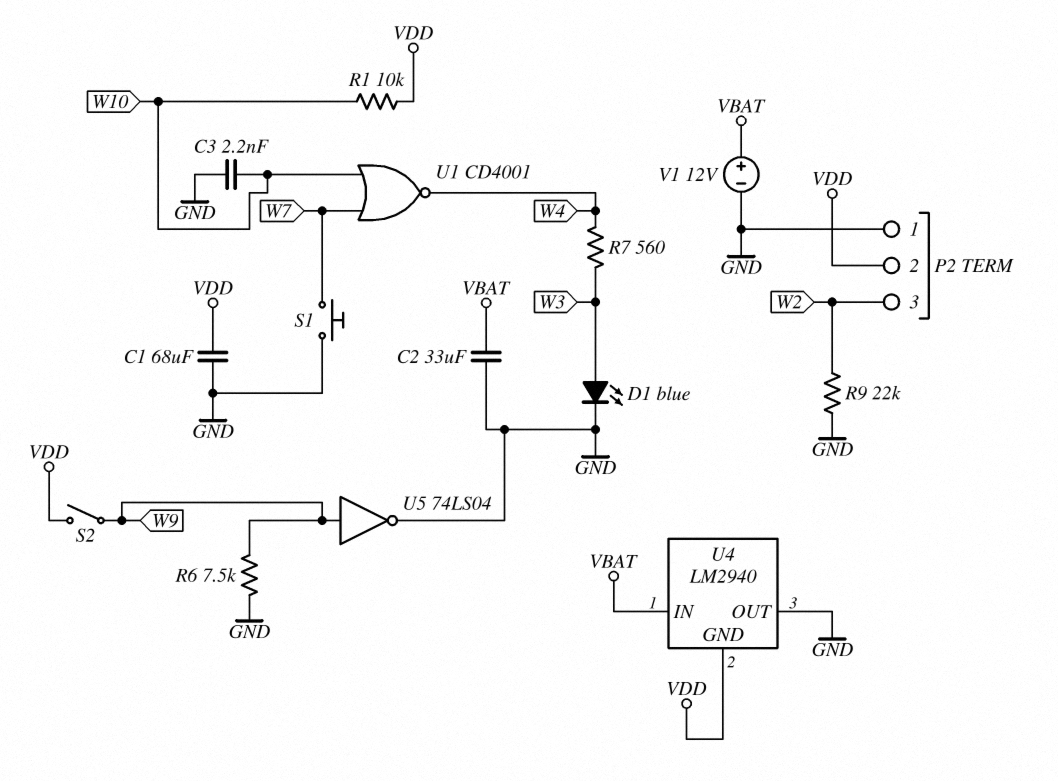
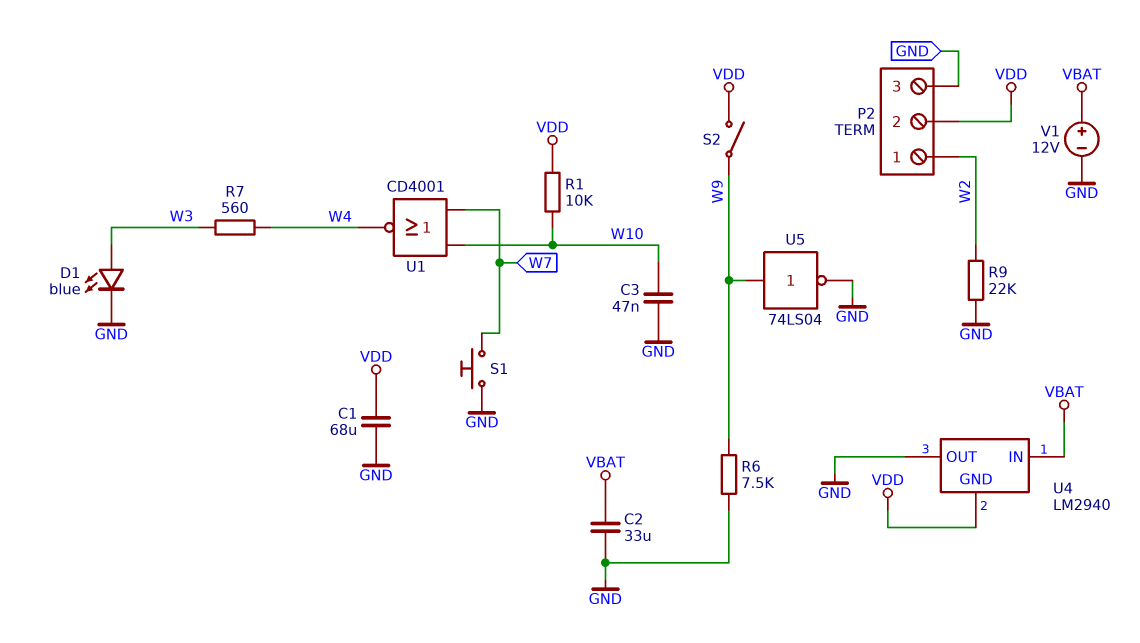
C3: 2.2nF (GND, W10) -> 47nF (GND, W10)
P2 pin 1: GND -> W2
P2 pin 3: W2 -> GND

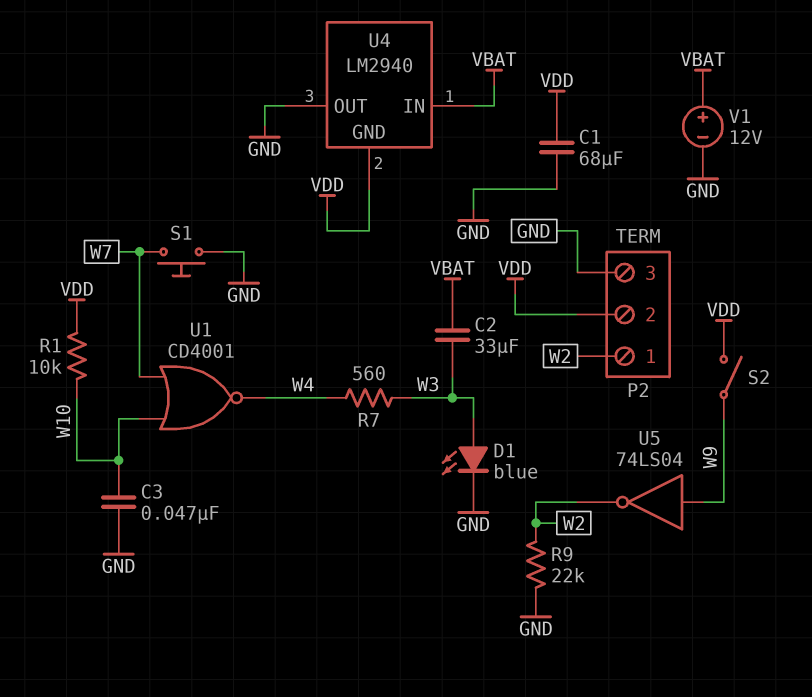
C2: 33uF (GND, VBAT) -> 33uF (VBAT, W3)
R6: 7.5k (GND, W9) -> none
U5: NOT 74LS04 (in W9, out GND) -> NOT 74LS04 (in W9, out W2)

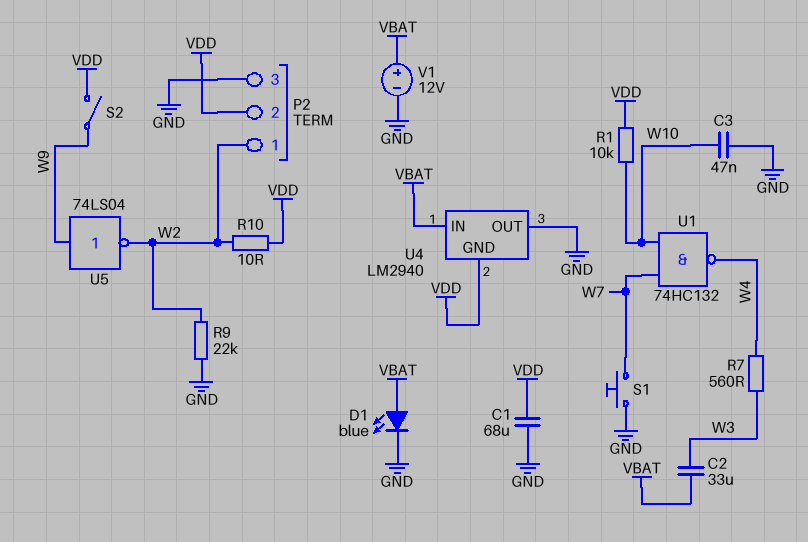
D1: LED blue (A W3, K GND) -> LED blue (A VBAT, K GND)
R10: none -> 10 (VDD, W2)
U1: NOR CD4001 (in W7, in W10, out W4) -> NAND 74HC132 (in W7, in W10, out W4)

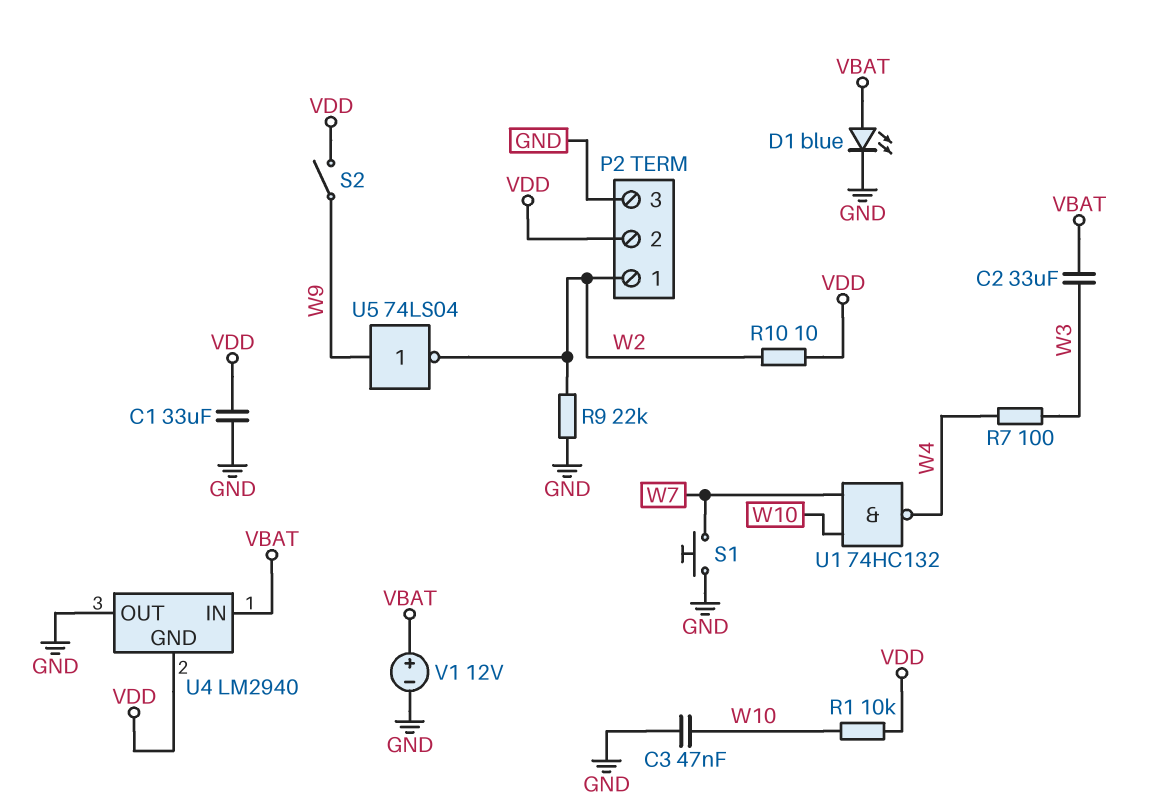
C1: 68uF (GND, VDD) -> 33uF (GND, VDD)
R7: 560 (W3, W4) -> 100 (W3, W4)

